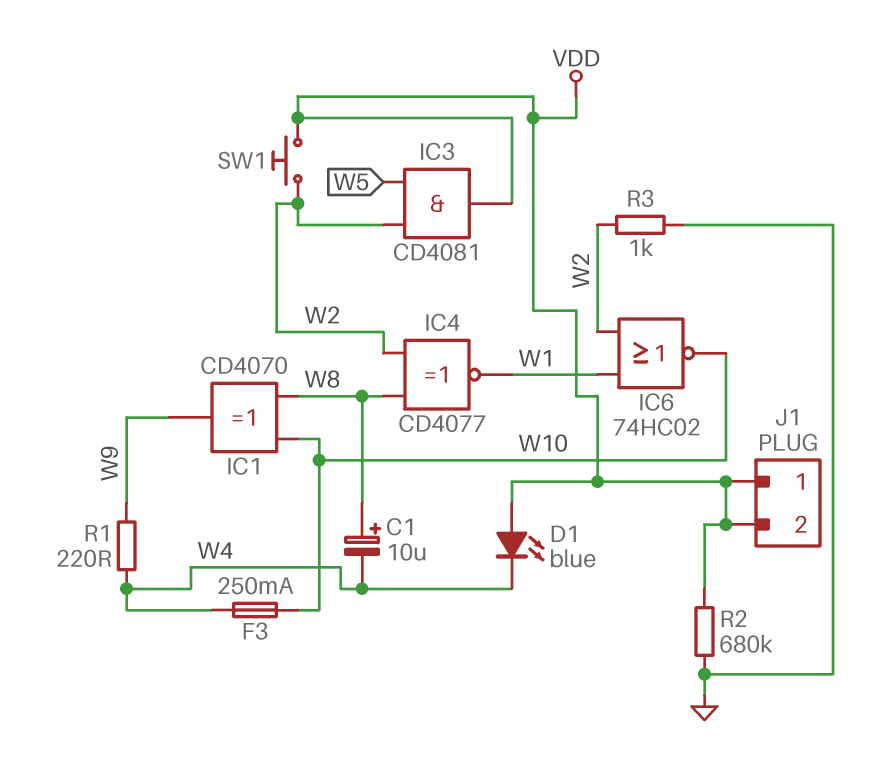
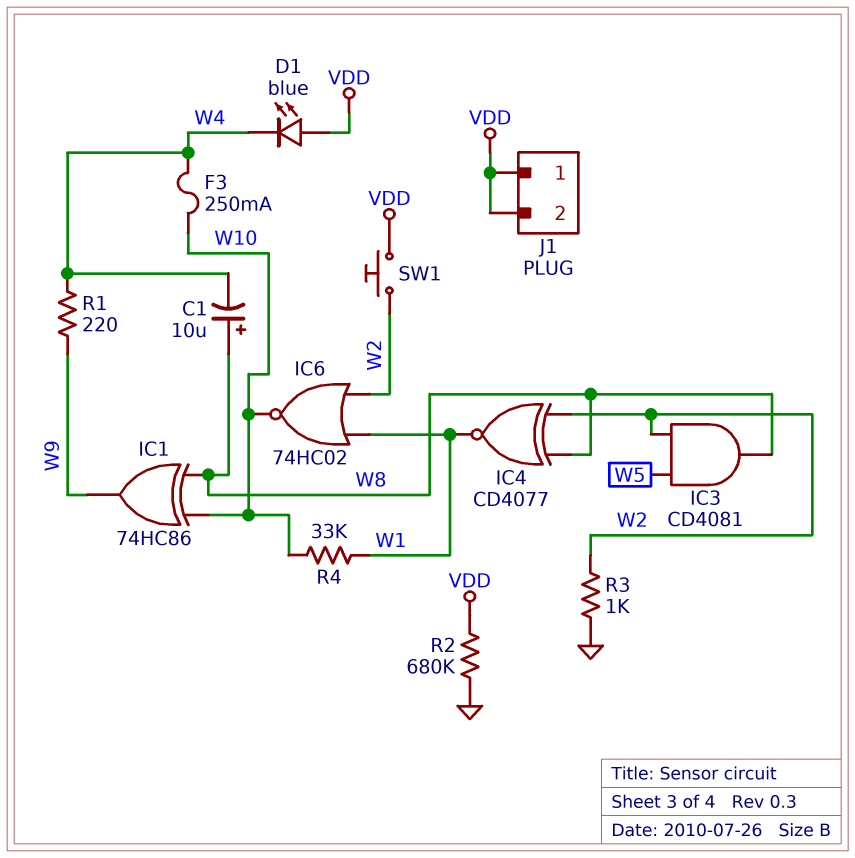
IC1: XOR CD4070 (in W8, in W10, out W9) -> XOR 74HC86 (in W8, in W10, out W9)
IC3: AND CD4081 (in W2, in W5, out VDD) -> AND CD4081 (in W2, in W5, out W8)
R4: none -> 33k (W1, W10)

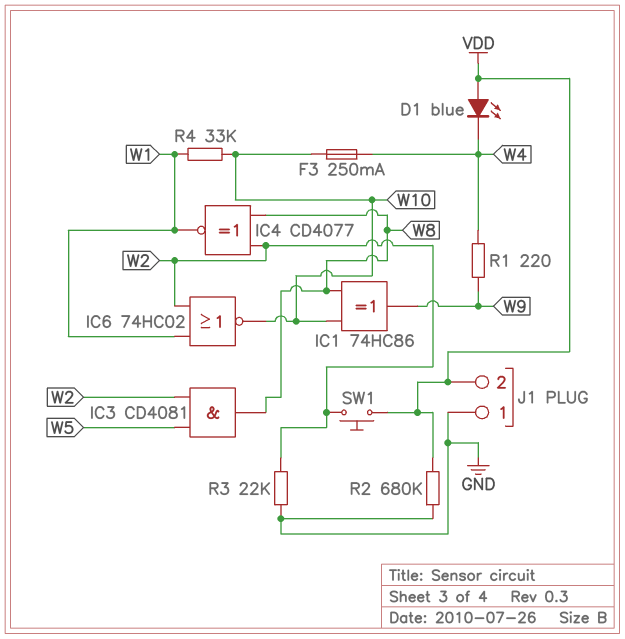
C1: 10uF (plus W8, minus W4) -> none
J1 pin 1: VDD -> GND
R3: 1k (GND, W2) -> 22k (GND, W2)

